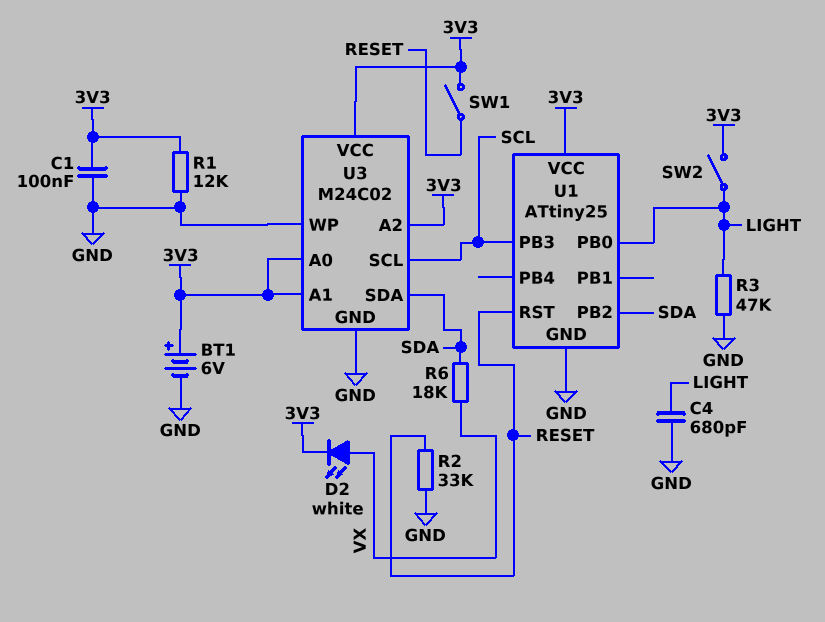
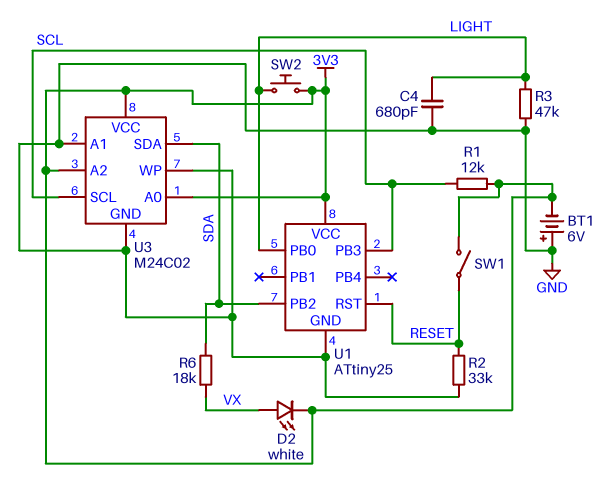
BT1: 6V (plus 3V3, minus GND) -> 6V (plus GND, minus 3V3)
C1: 100nF (3V3, GND) -> none
R1: 12k (3V3, GND) -> 12k (3V3, SCL)
SW2: switch (3V3, LIGHT) -> button (3V3, LIGHT)
U3 pin A1: 3V3 -> GND

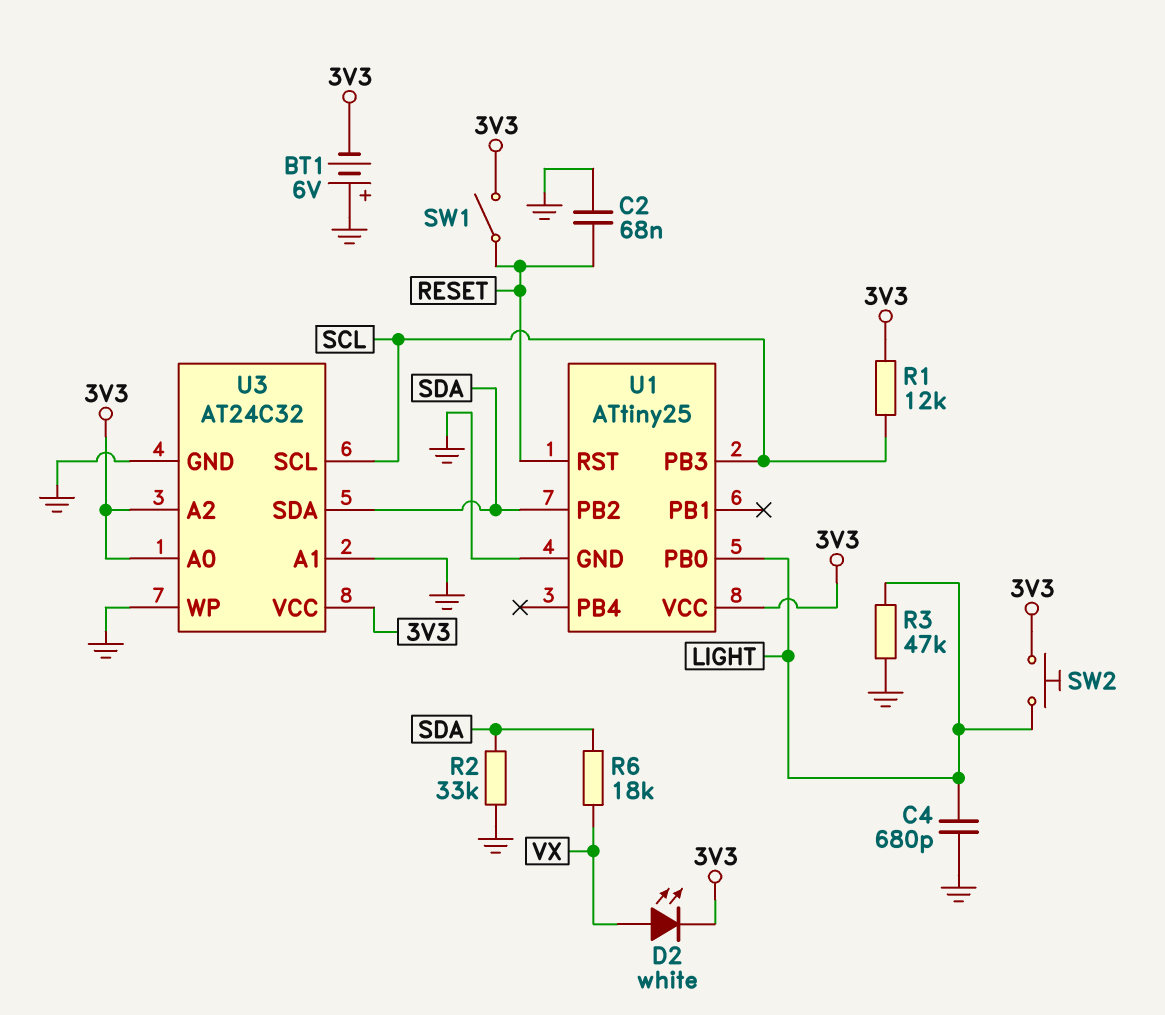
C2: none -> 68nF (GND, RESET)
R2: 33k (GND, RESET) -> 33k (GND, SDA)
U3: M24C02 -> AT24C32

